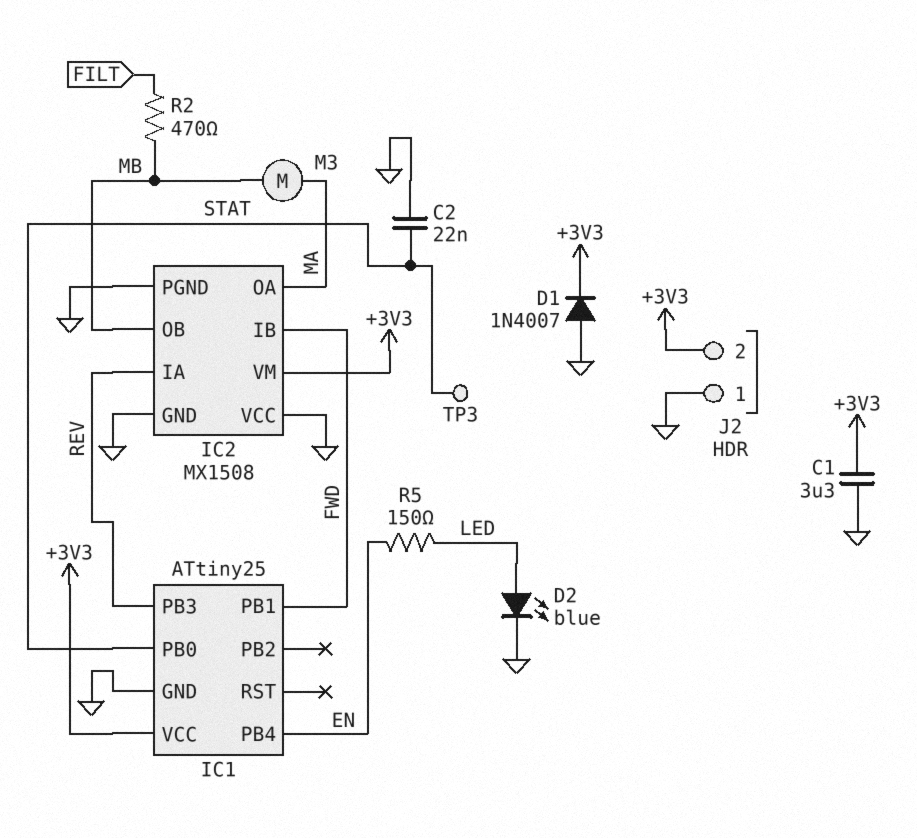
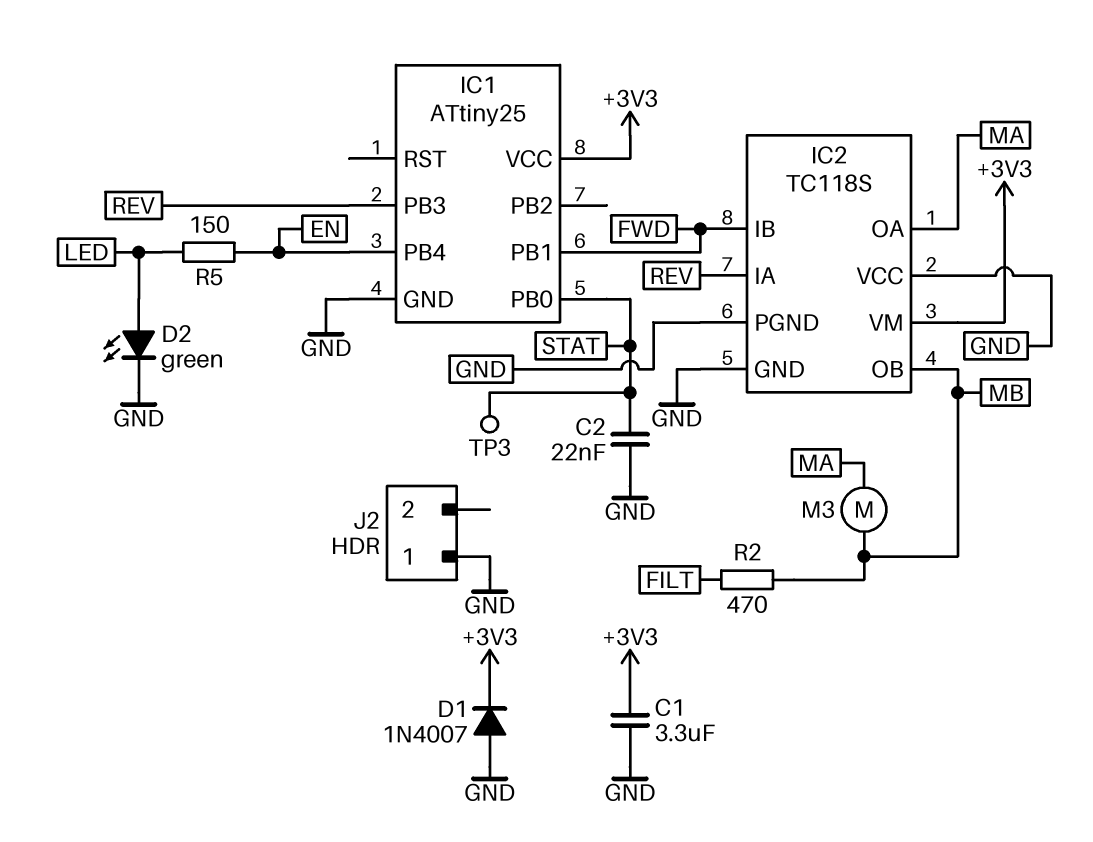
D2: LED blue (A LED, K GND) -> LED green (A LED, K GND)
IC2: MX1508 -> TC118S
J2 pin 2: +3V3 -> none

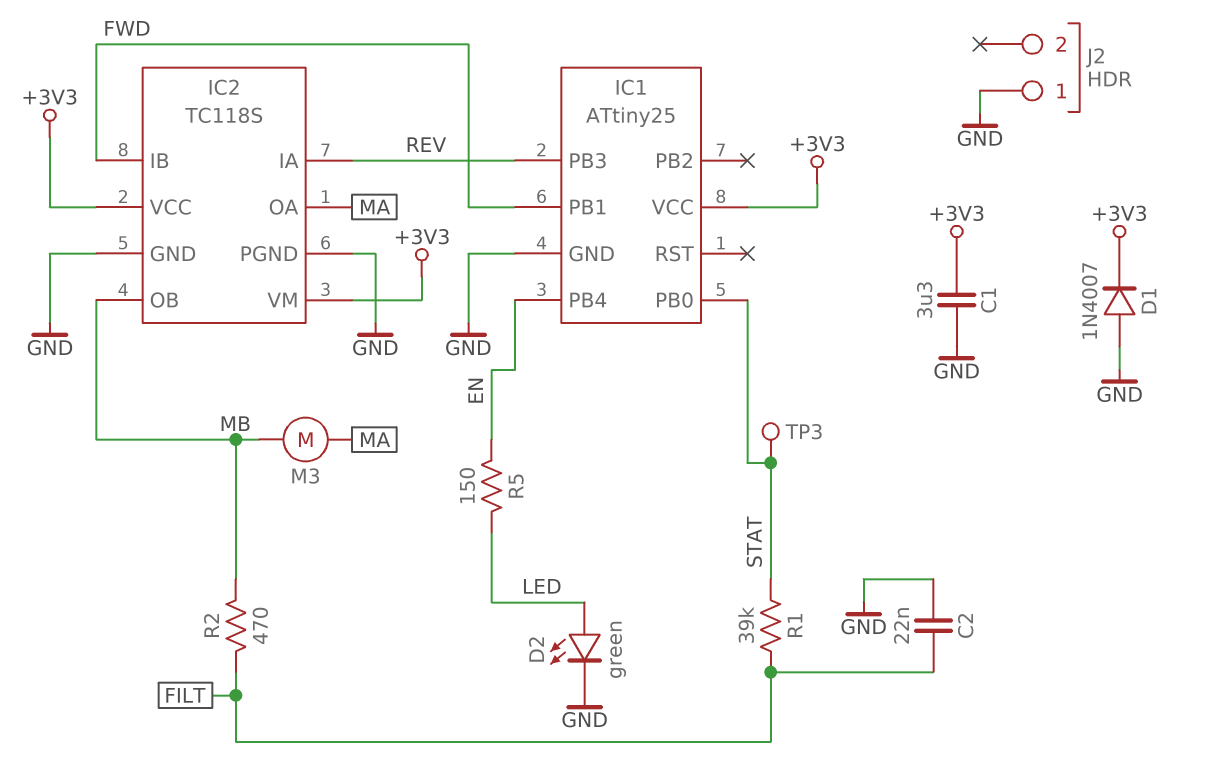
C2: 22nF (GND, STAT) -> 22nF (FILT, GND)
IC2 pin VCC: GND -> +3V3
R1: none -> 39k (FILT, STAT)

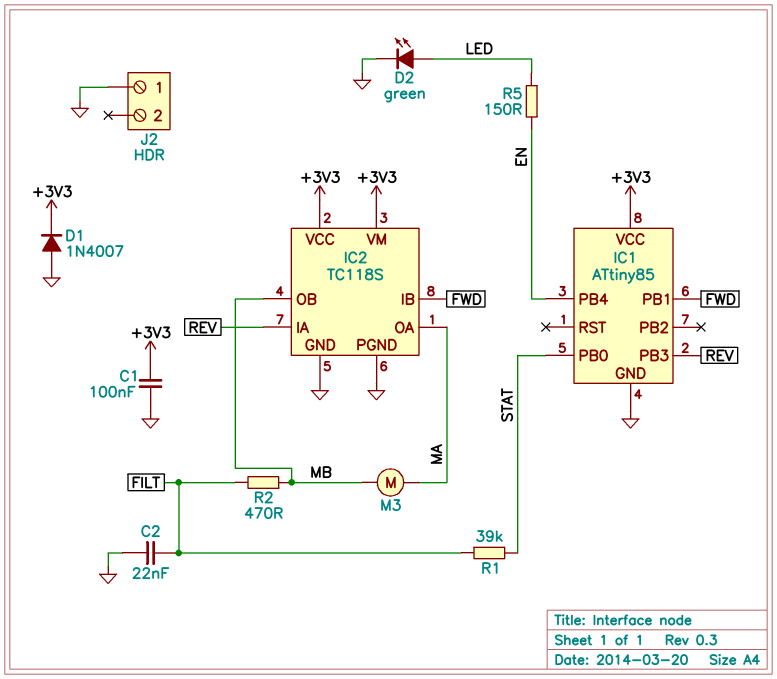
C1: 3.3uF (+3V3, GND) -> 100nF (+3V3, GND)
IC1: ATtiny25 -> ATtiny85
TP3: test point (STAT) -> none

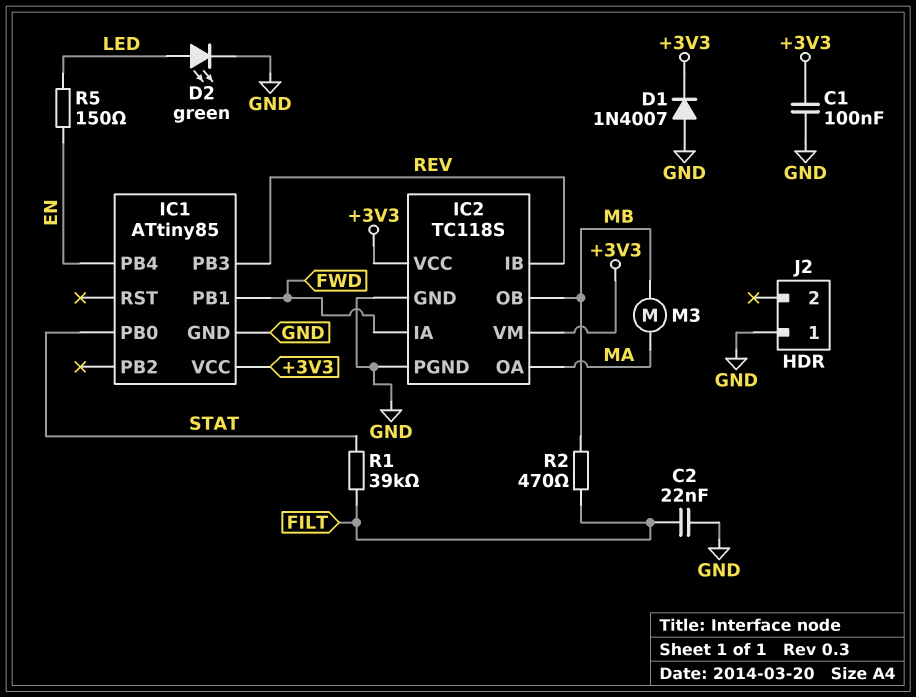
IC2 pin IA: REV -> FWD
IC2 pin IB: FWD -> REV

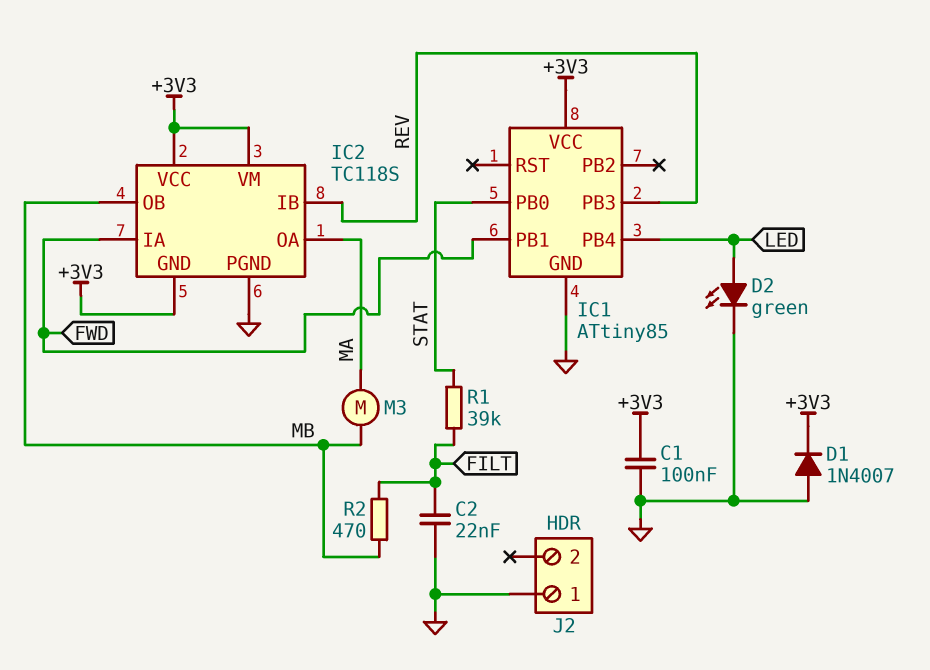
IC1 pin PB4: EN -> LED
IC2 pin GND: GND -> +3V3
R5: 150 (EN, LED) -> none

